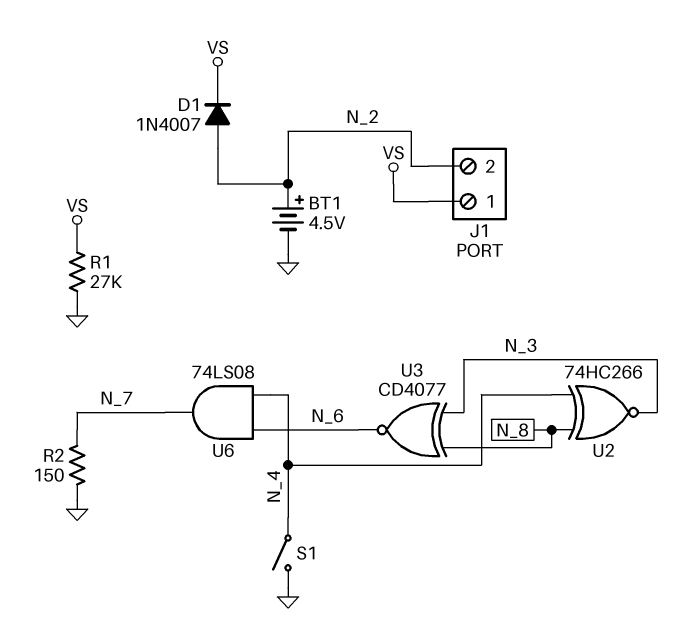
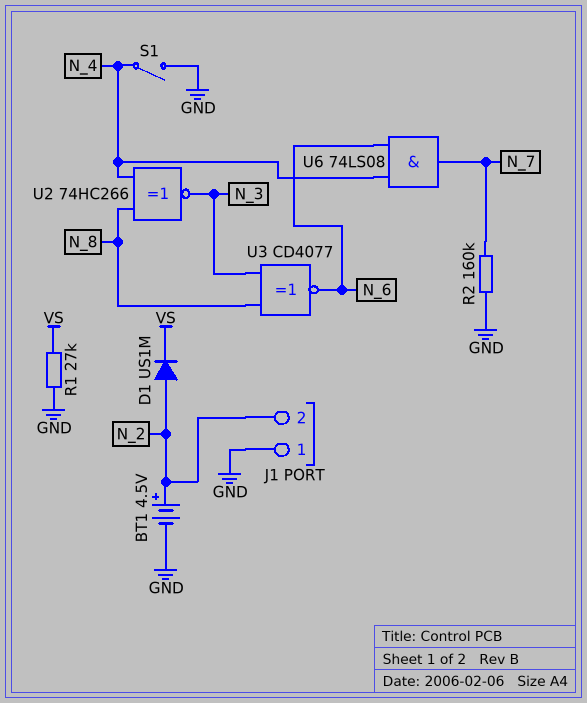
D1: diode 1N4007 (A N_2, K VS) -> diode US1M (A N_2, K VS)
J1 pin 1: VS -> GND
R2: 150 (GND, N_7) -> 160k (GND, N_7)

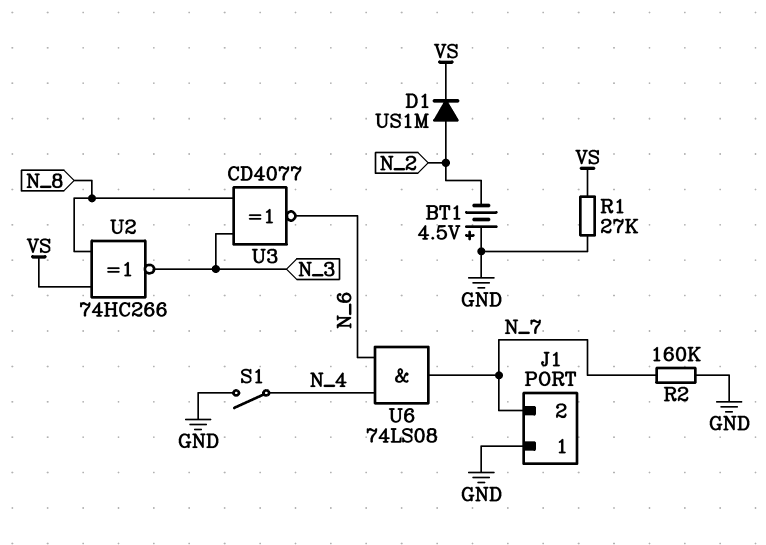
BT1: 4.5V (plus N_2, minus GND) -> 4.5V (plus GND, minus N_2)
J1 pin 2: N_2 -> N_7
U2: XNOR 74HC266 (in N_4, in N_8, out N_3) -> XNOR 74HC266 (in N_8, in VS, out N_3)

